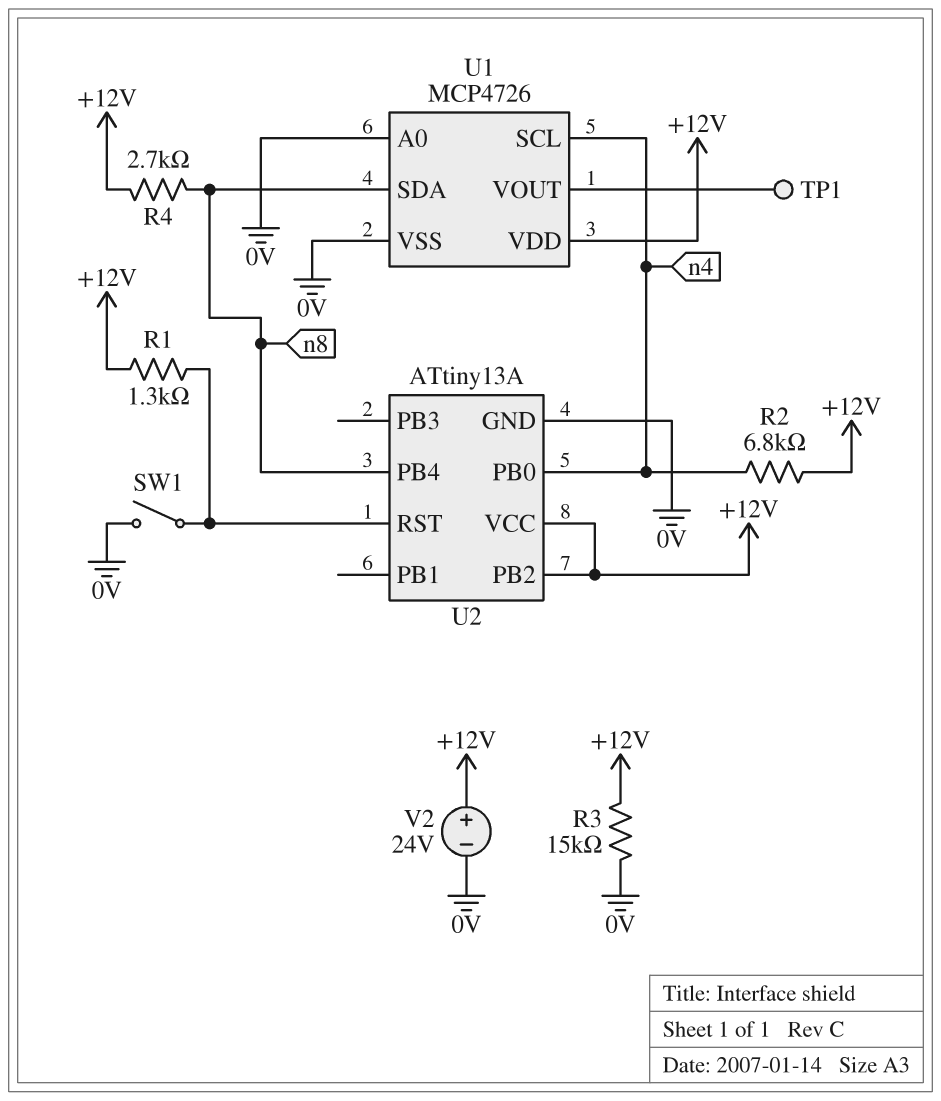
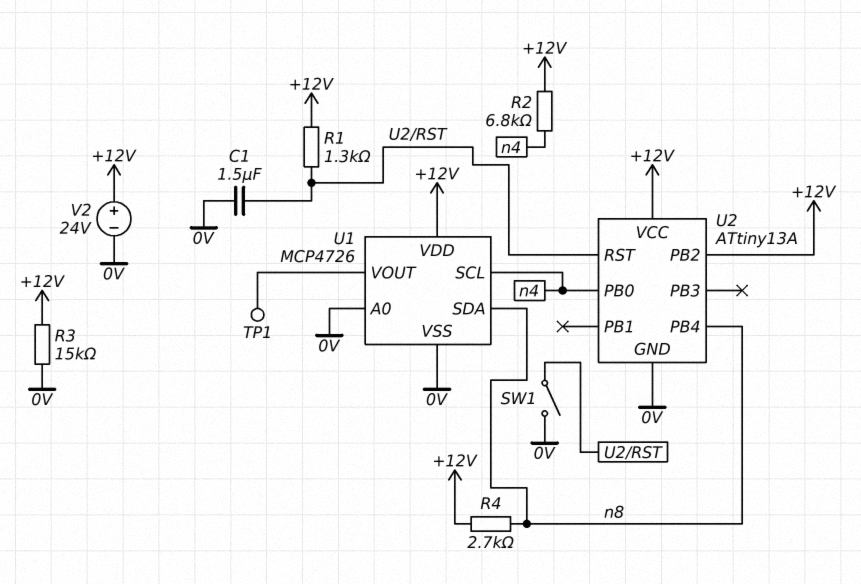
C1: none -> 1.5uF (0V, U2/RST)

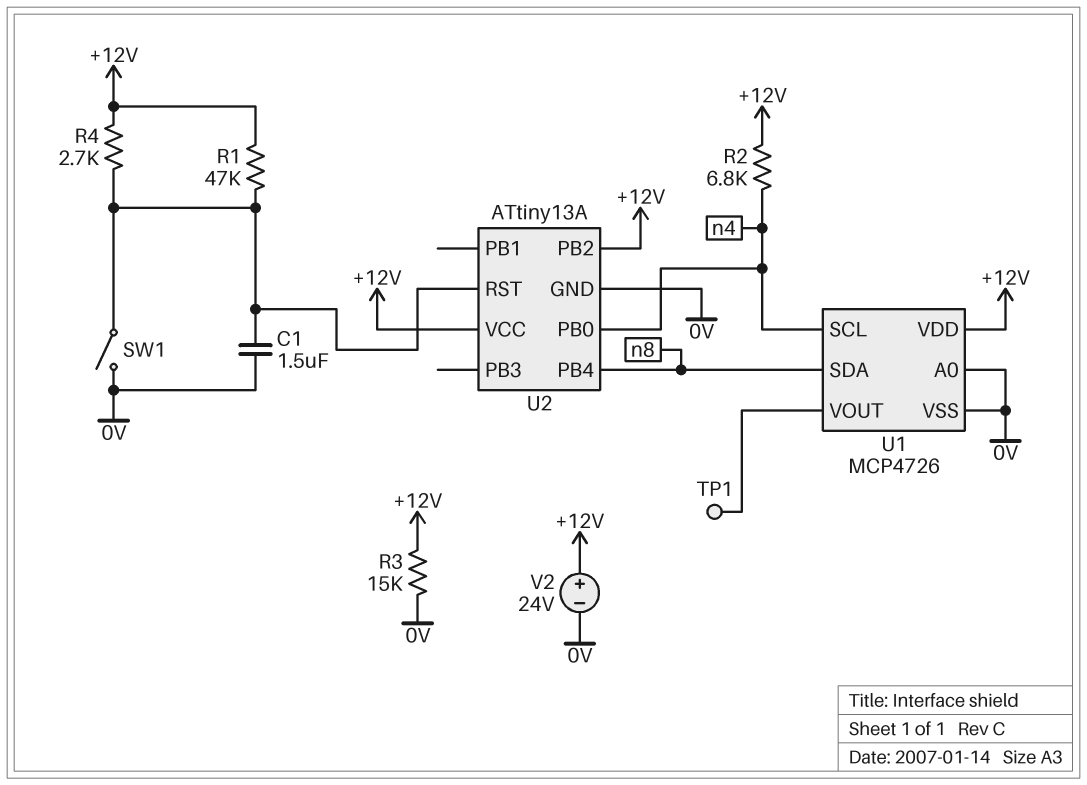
R1: 1.3k (+12V, U2/RST) -> 47k (+12V, U2/RST)
R4: 2.7k (+12V, n8) -> 2.7k (+12V, U2/RST)

